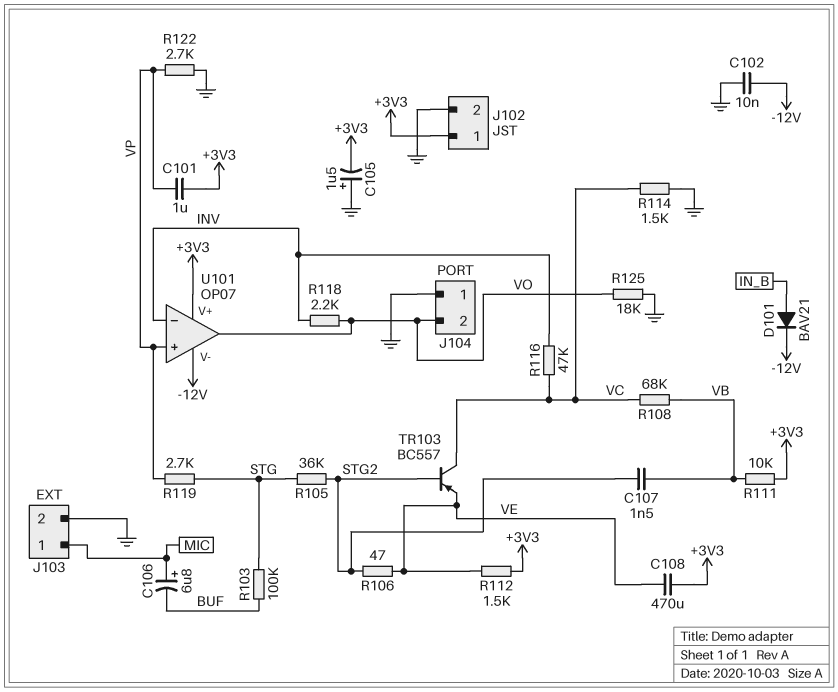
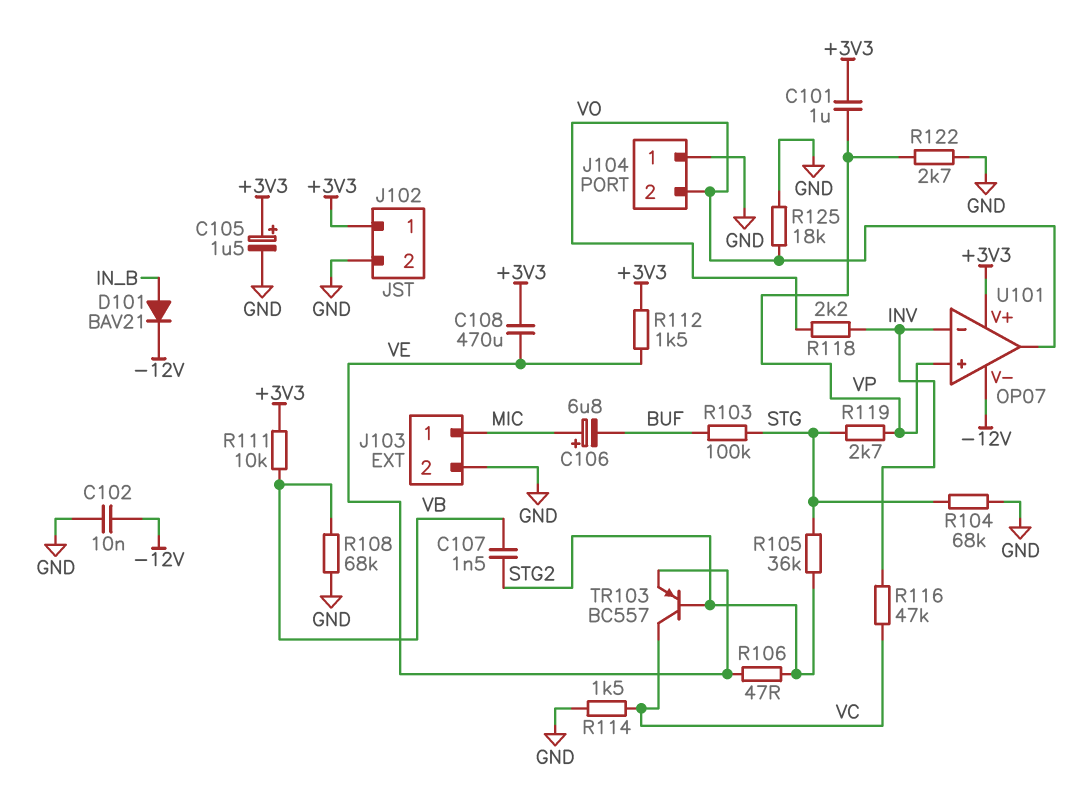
C105: 1.5uF (plus GND, minus +3V3) -> 1.5uF (plus +3V3, minus GND)
R104: none -> 68k (GND, STG)
R108: 68k (VB, VC) -> 68k (GND, VB)

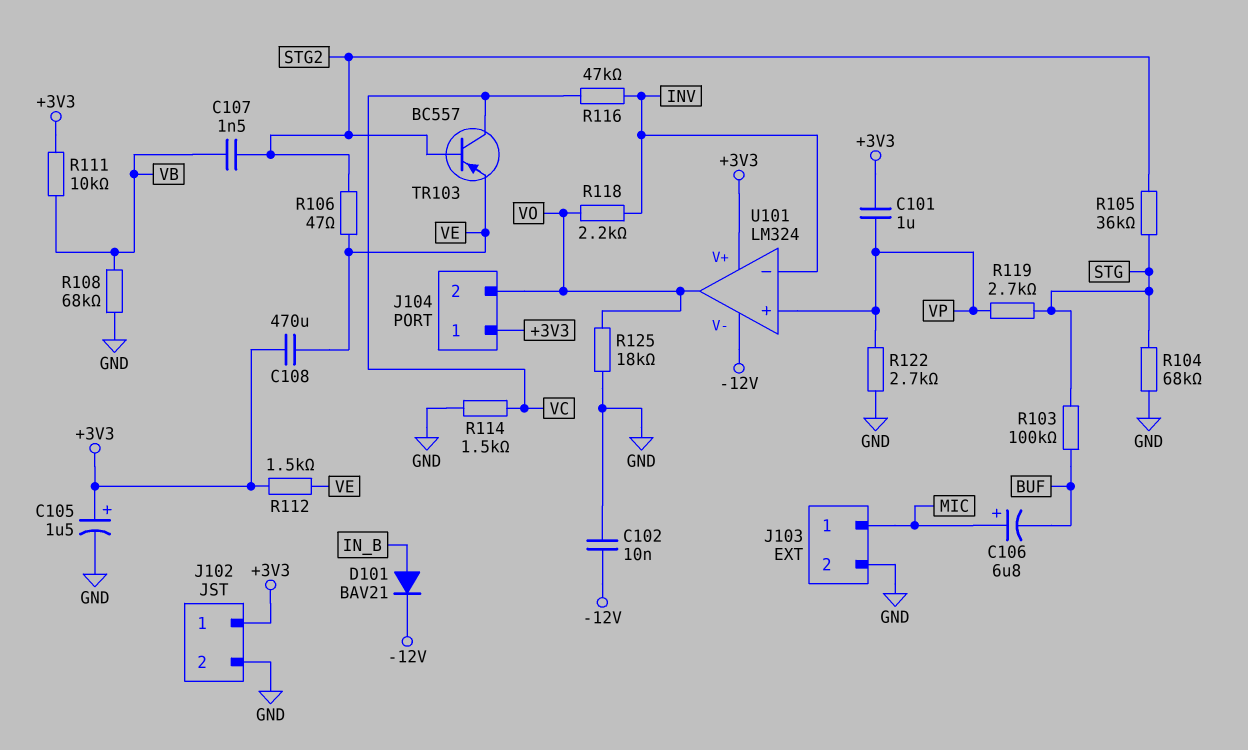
J104 pin 1: GND -> +3V3
U101: OP07 -> LM324

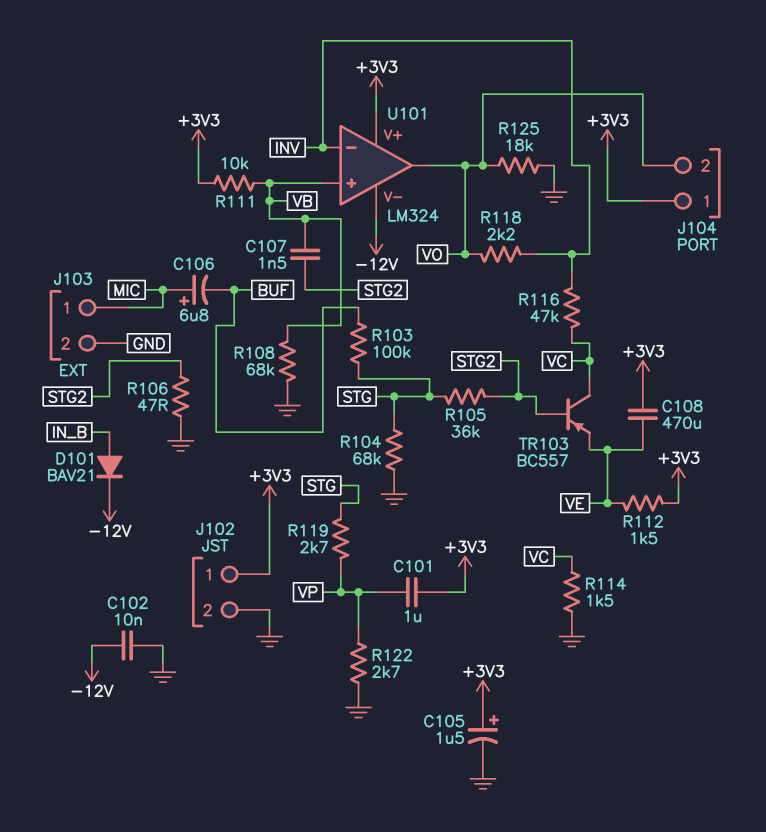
R106: 47 (STG2, VE) -> 47 (GND, STG2)
U101 pin in+: VP -> VB

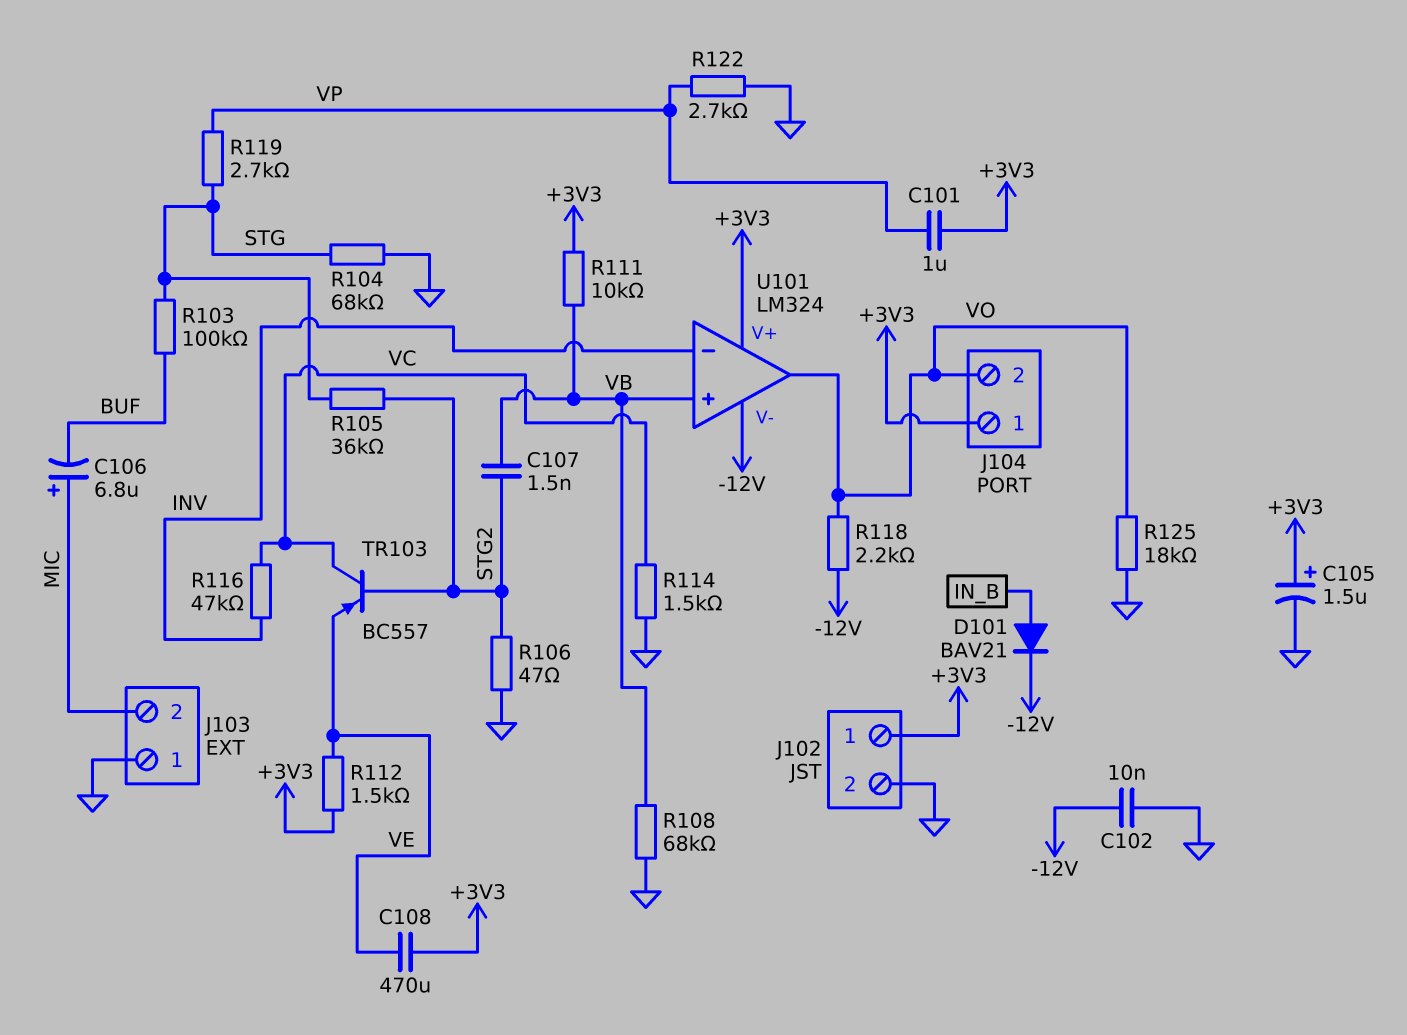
J103 pin 1: MIC -> GND
J103 pin 2: GND -> MIC
R118: 2.2k (INV, VO) -> 2.2k (-12V, VO)

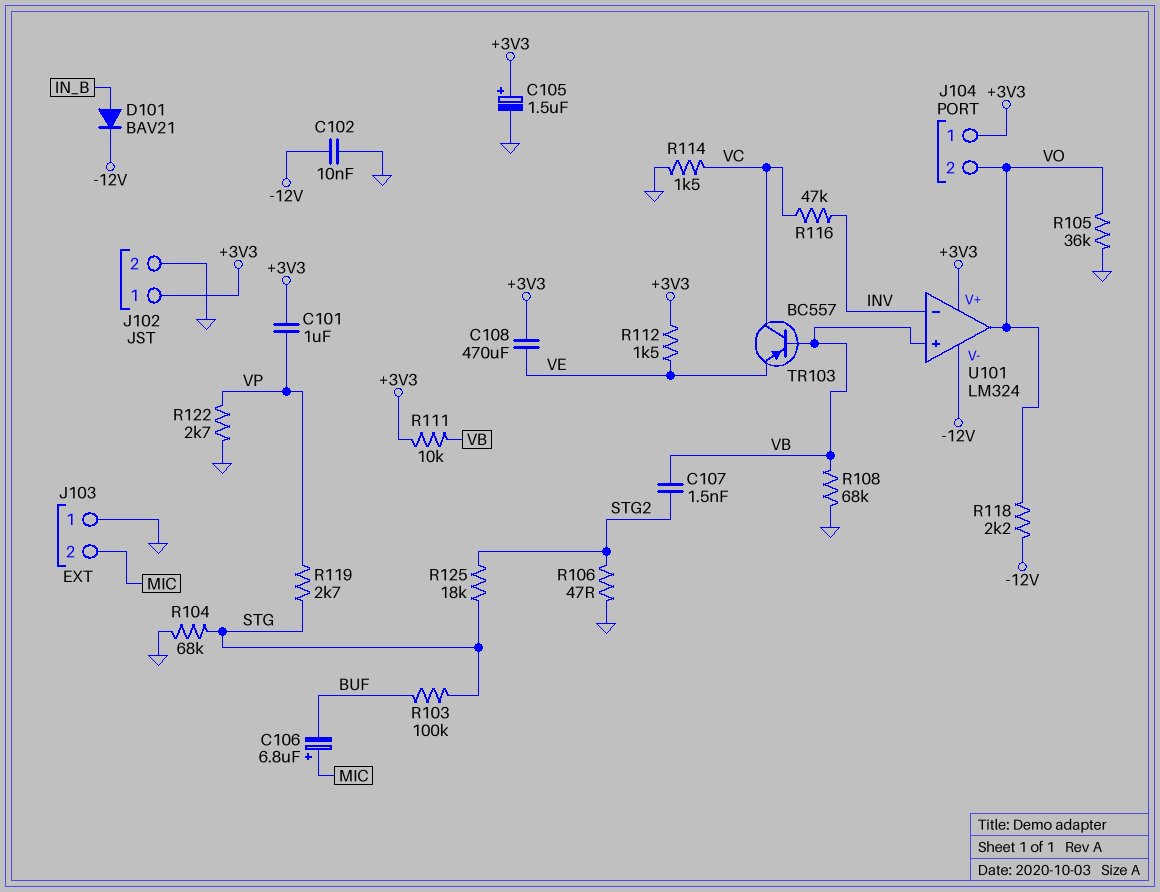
R105: 36k (STG, STG2) -> 36k (GND, VO)
R125: 18k (GND, VO) -> 18k (STG, STG2)
TR103: PNP BC557 (B STG2, C VC, E VE) -> PNP BC557 (B VB, C VC, E VE)

